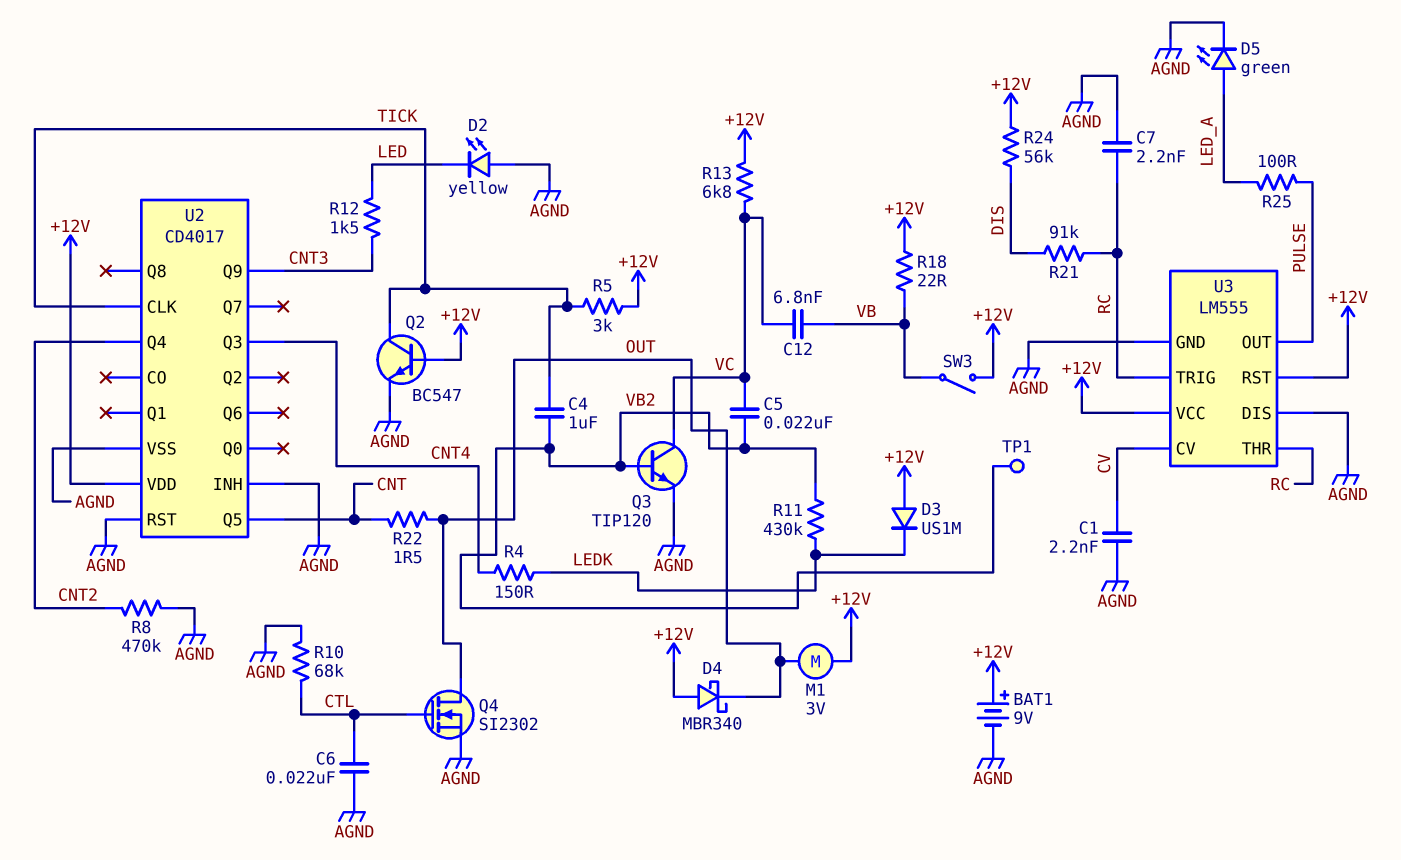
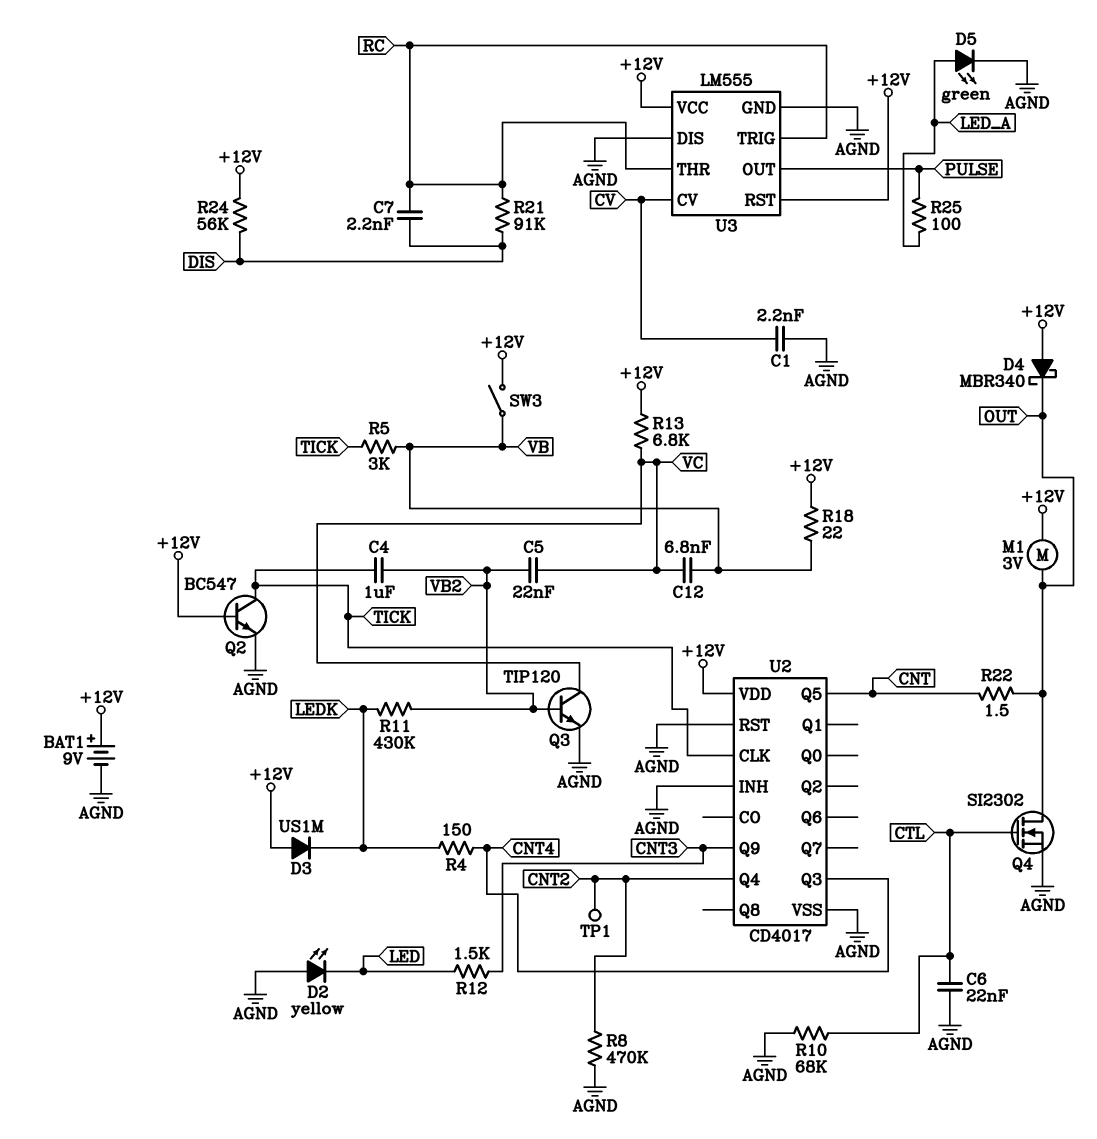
C7: 2.2nF (AGND, RC) -> 2.2nF (DIS, RC)
R5: 3k (+12V, TICK) -> 3k (TICK, VB)
TP1: test point (VB2) -> test point (CNT2)

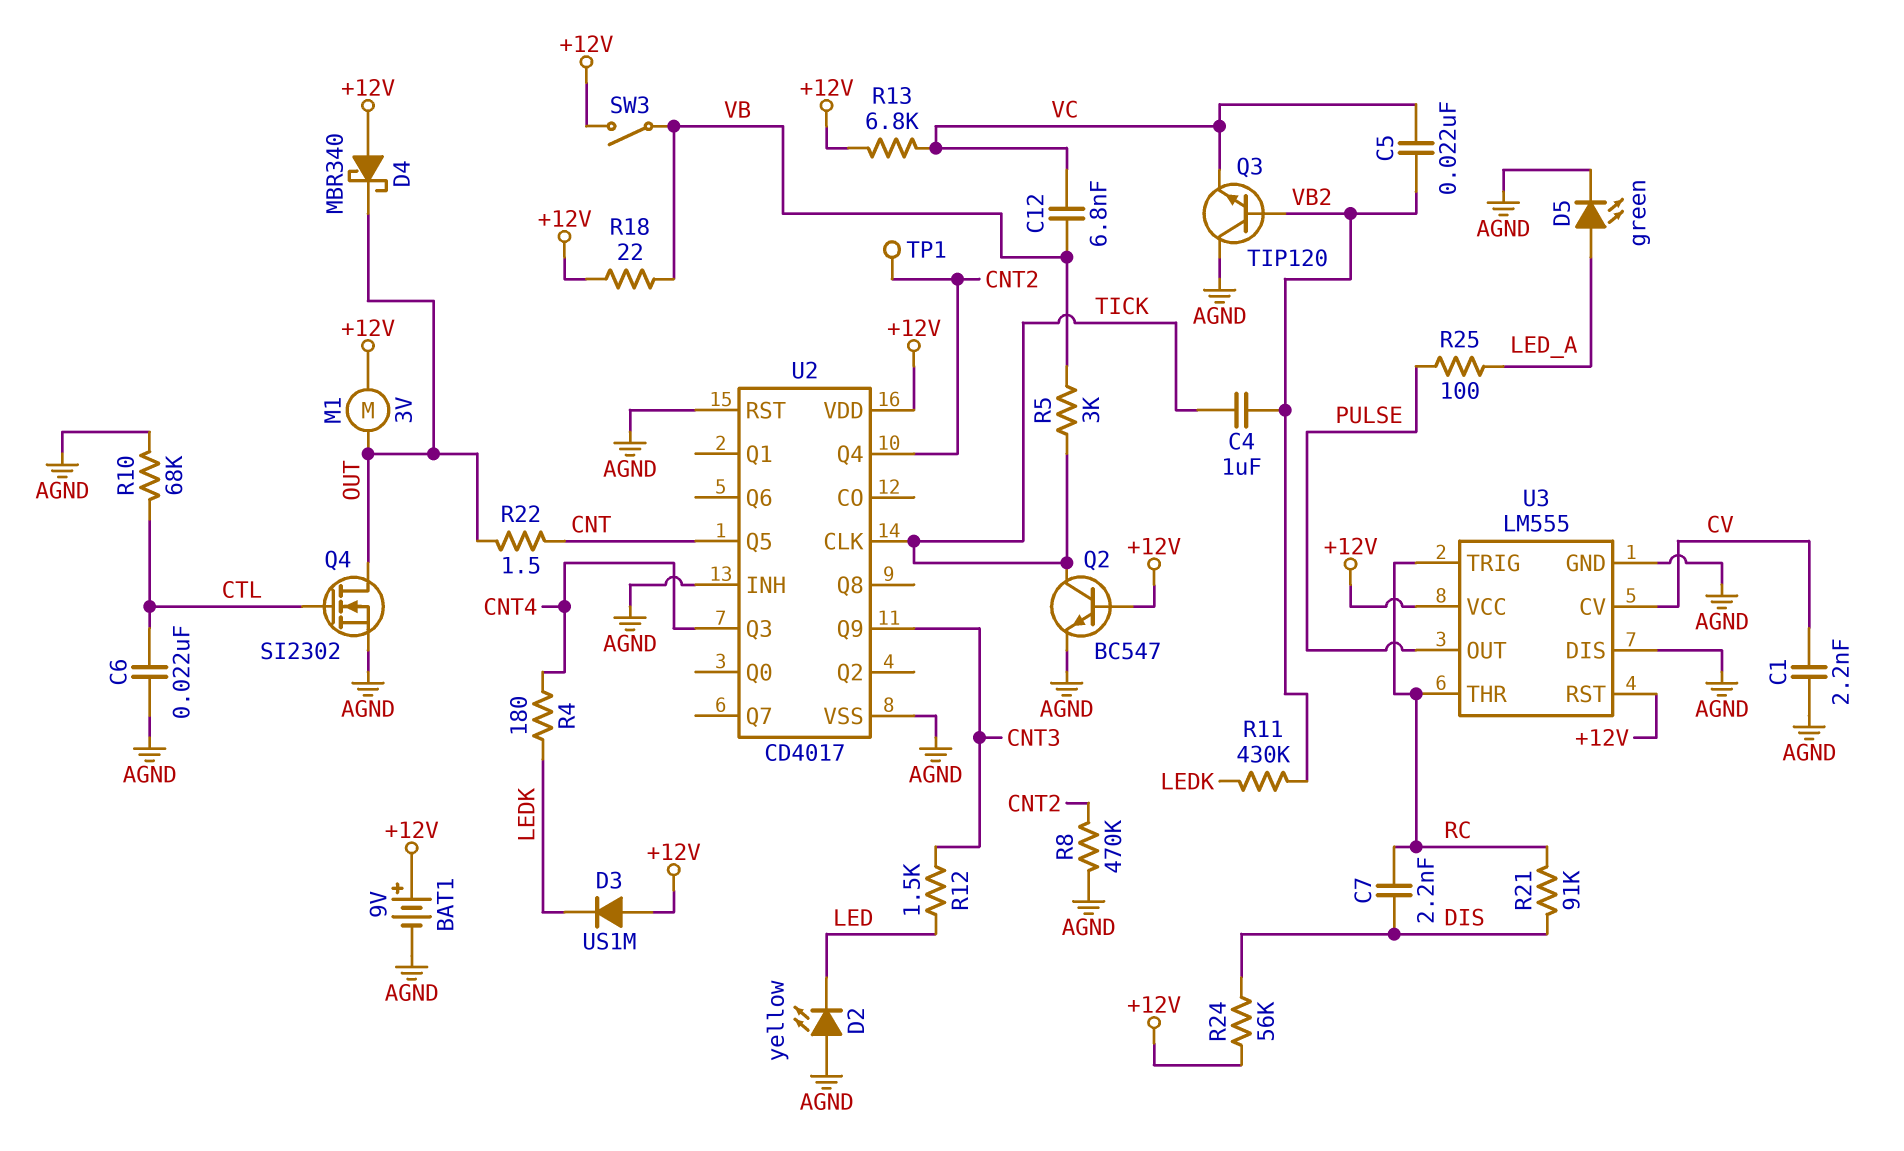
Q3: NPN TIP120 (B VB2, C VC, E AGND) -> NPN TIP120 (B VB2, C AGND, E VC)
R4: 150 (CNT4, LEDK) -> 180 (CNT4, LEDK)

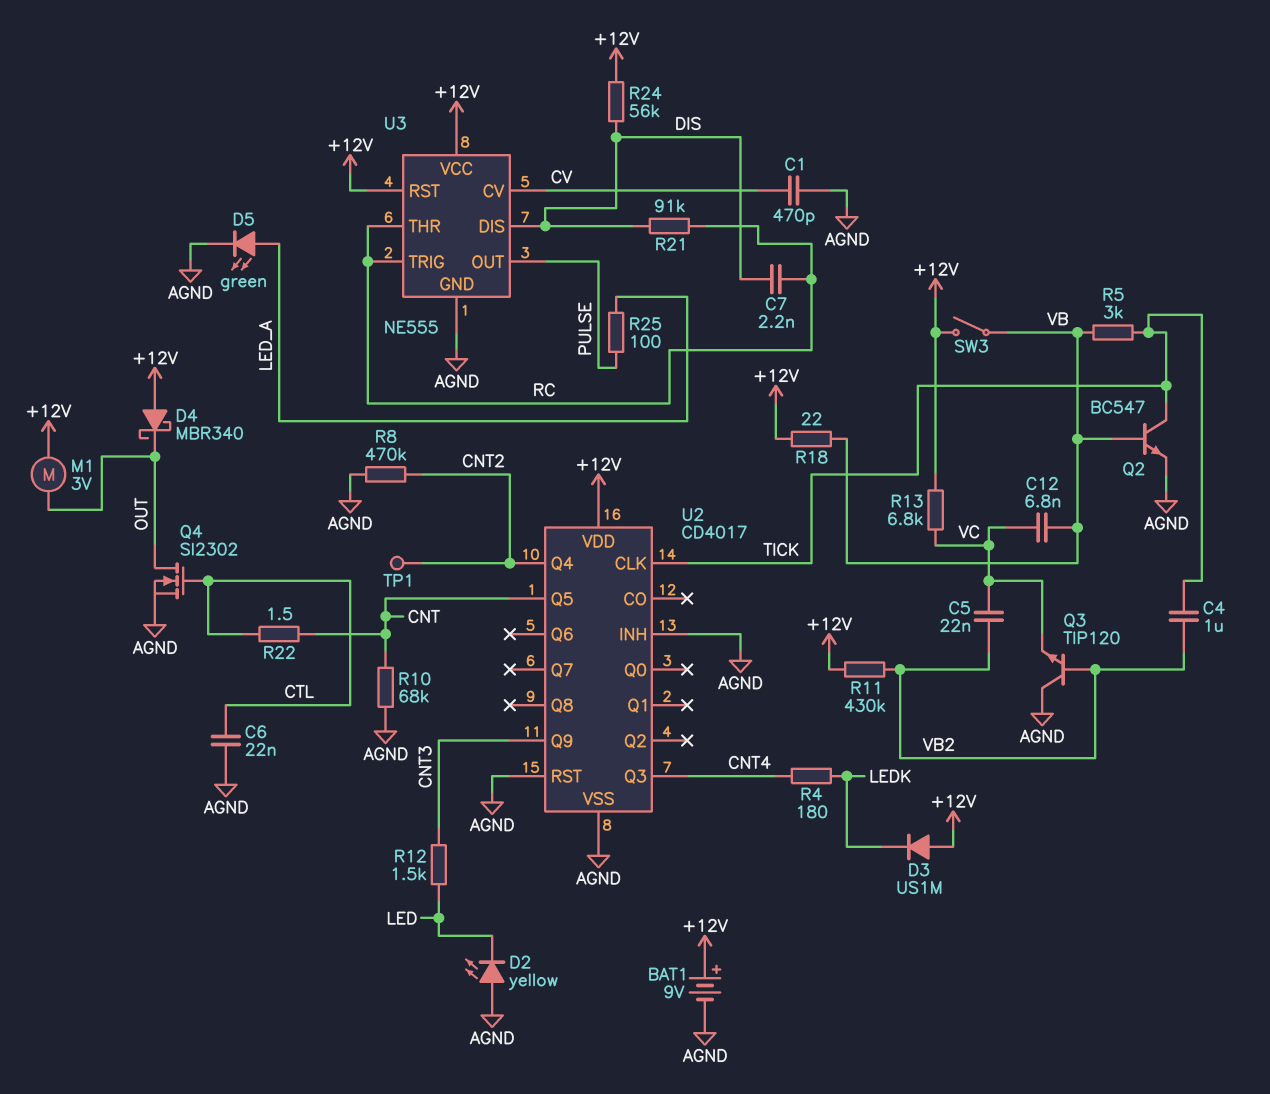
C1: 2.2nF (AGND, CV) -> 470pF (AGND, CV)
Q2: NPN BC547 (B +12V, C TICK, E AGND) -> NPN BC547 (B VB, C TICK, E AGND)
R10: 68k (AGND, CTL) -> 68k (AGND, CNT)
R11: 430k (LEDK, VB2) -> 430k (+12V, VB2)
R22: 1.5 (CNT, OUT) -> 1.5 (CNT, CTL)
U3: LM555 -> NE555
U3 pin DIS: AGND -> DIS

